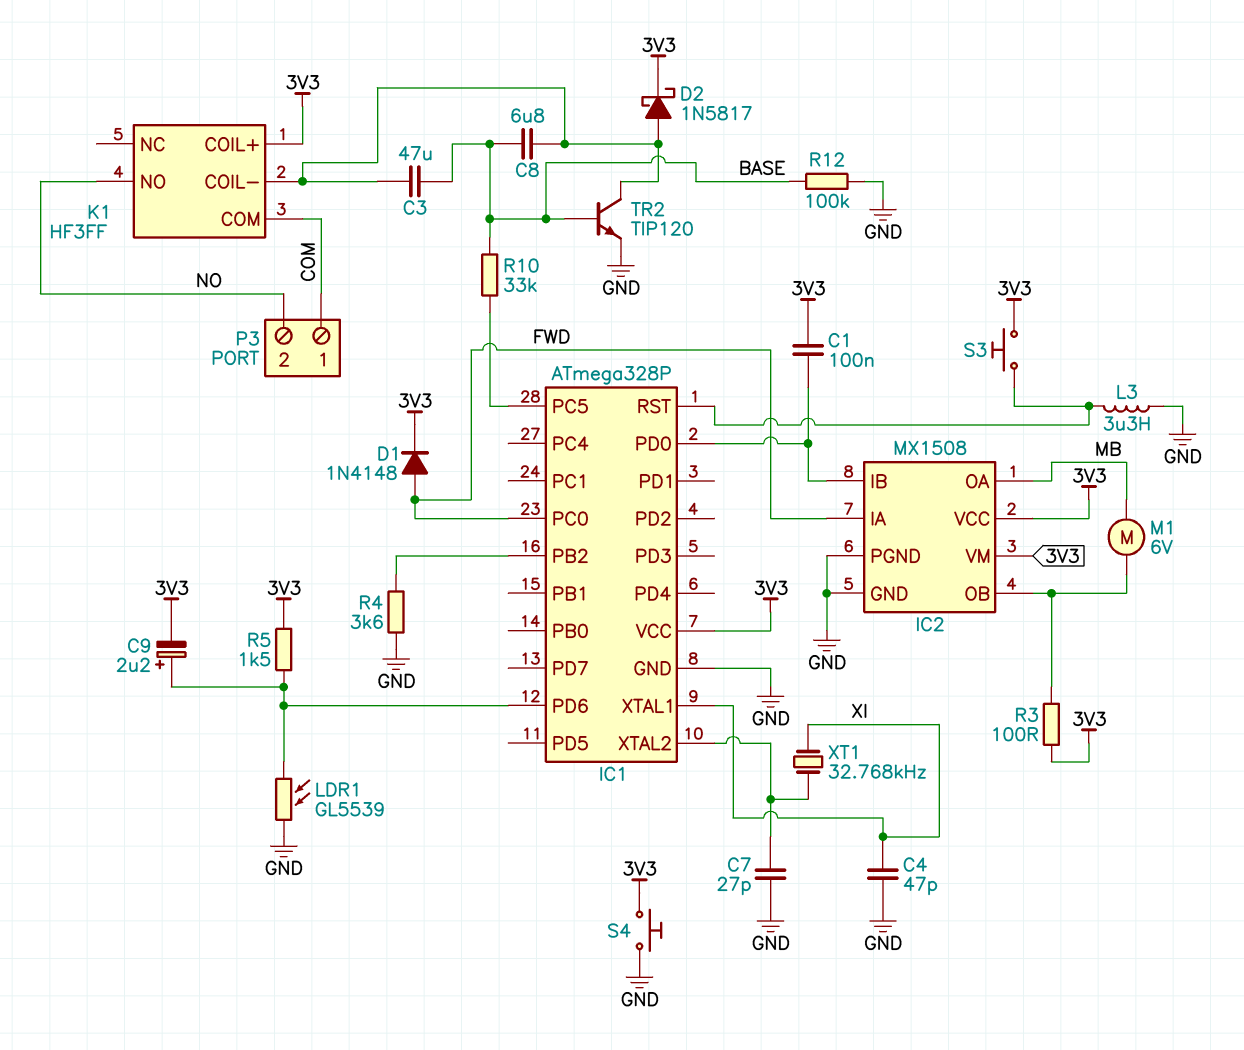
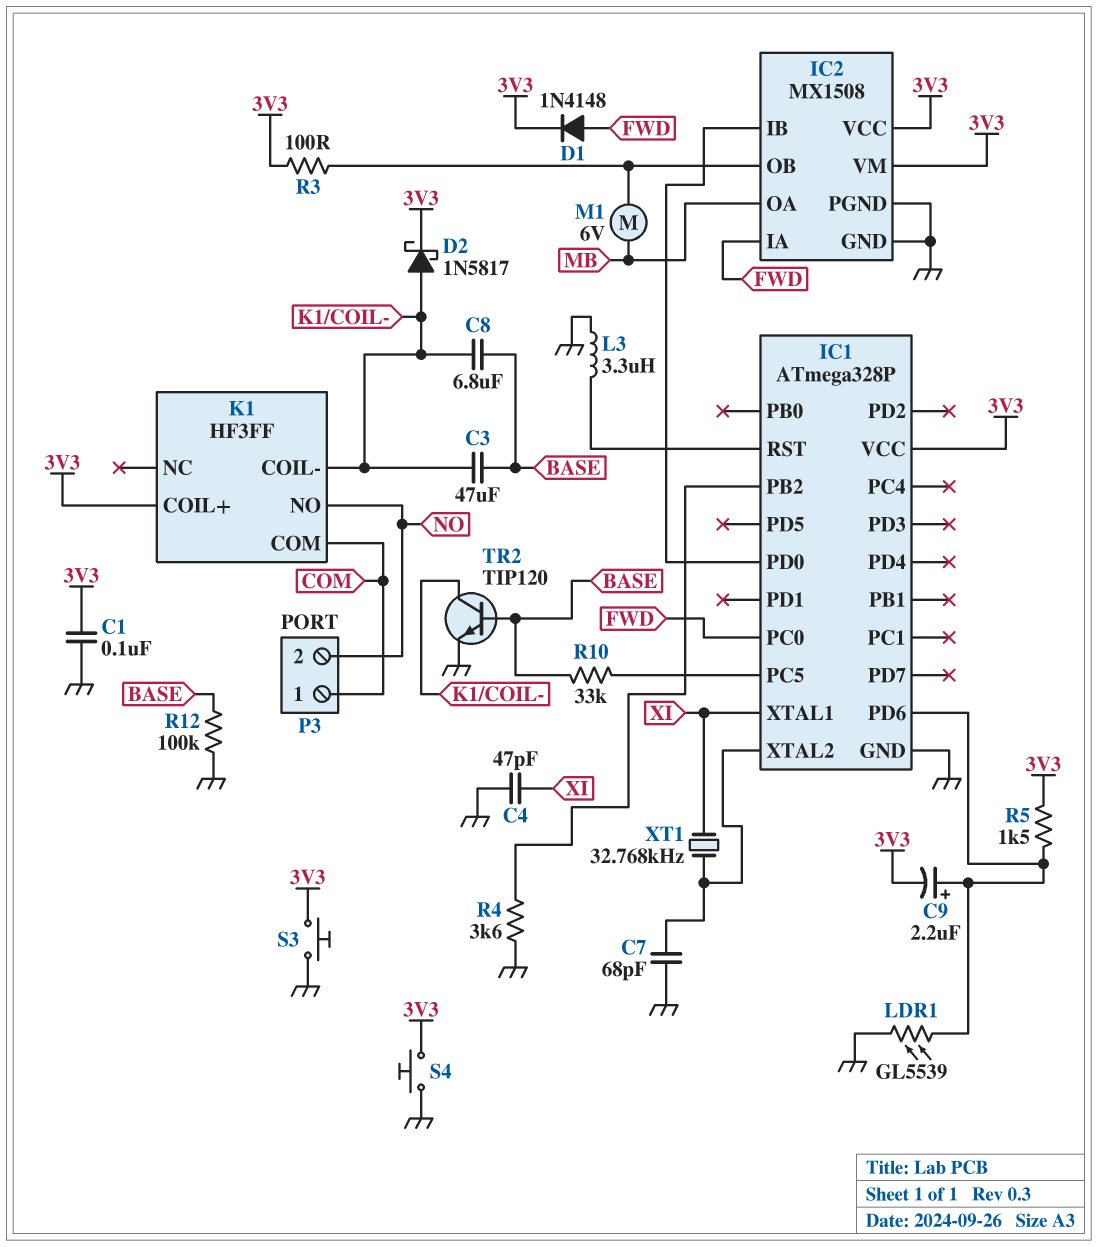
C1: 100nF (3V3, IC1/PD0) -> 100nF (3V3, GND)
C7: 27pF (GND, IC1/XTAL2) -> 68pF (GND, IC1/XTAL2)
S3: button (3V3, IC1/RST) -> button (3V3, GND)

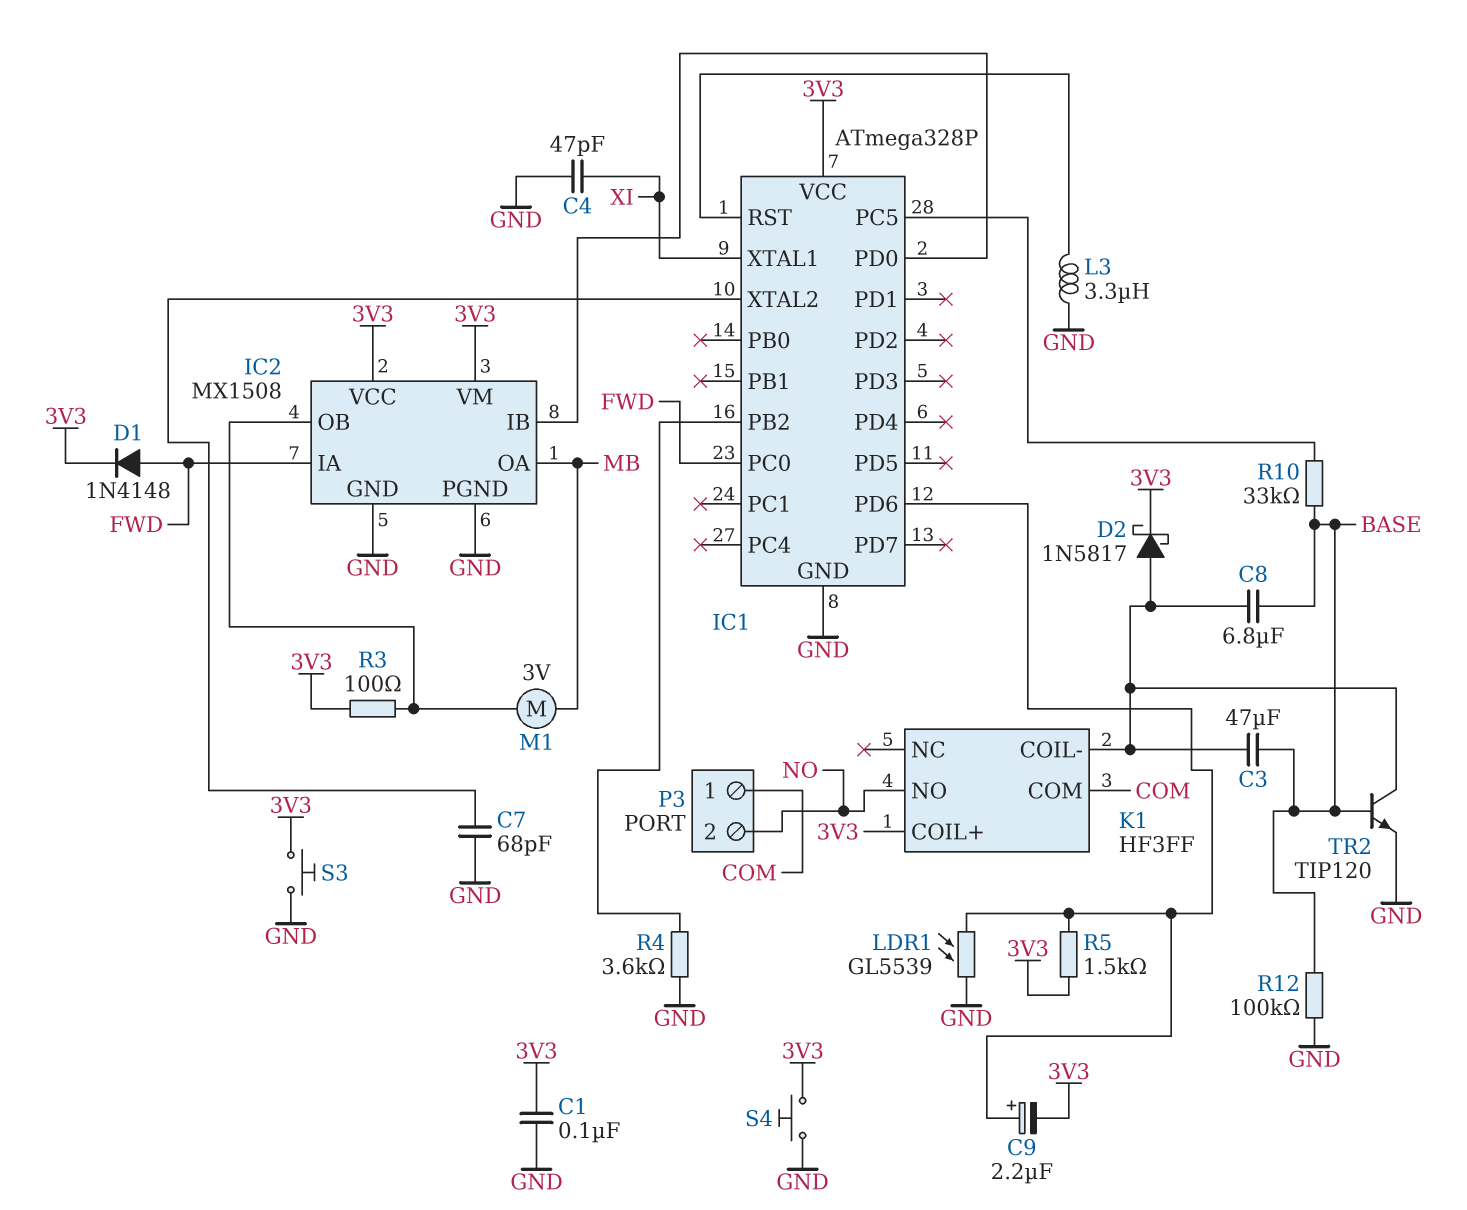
M1: motor 6V (IC2/OB, MB) -> motor 3V (IC2/OB, MB)
XT1: 32.768kHz (IC1/XTAL2, XI) -> none

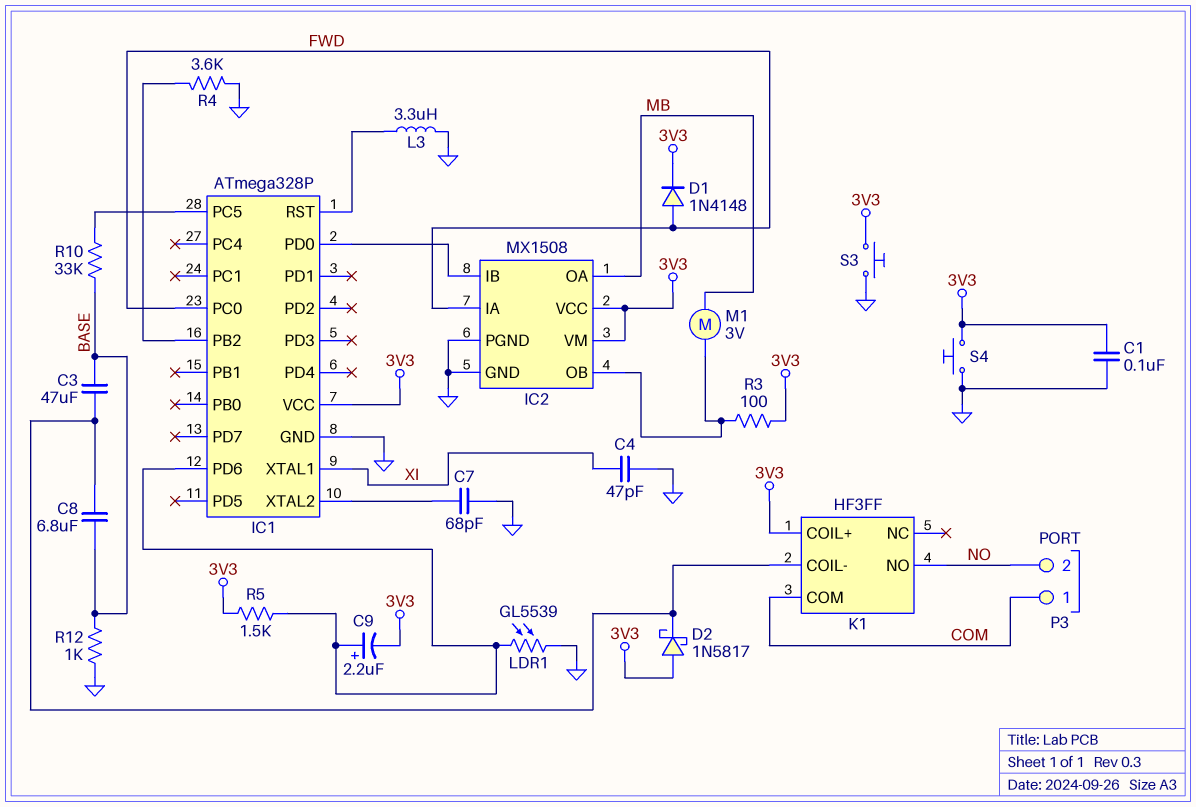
D2: schottky 1N5817 (A K1/COIL-, K 3V3) -> schottky 1N5817 (A 3V3, K K1/COIL-)
R12: 100k (BASE, GND) -> 1k (BASE, GND)
TR2: NPN TIP120 (B BASE, C K1/COIL-, E GND) -> none

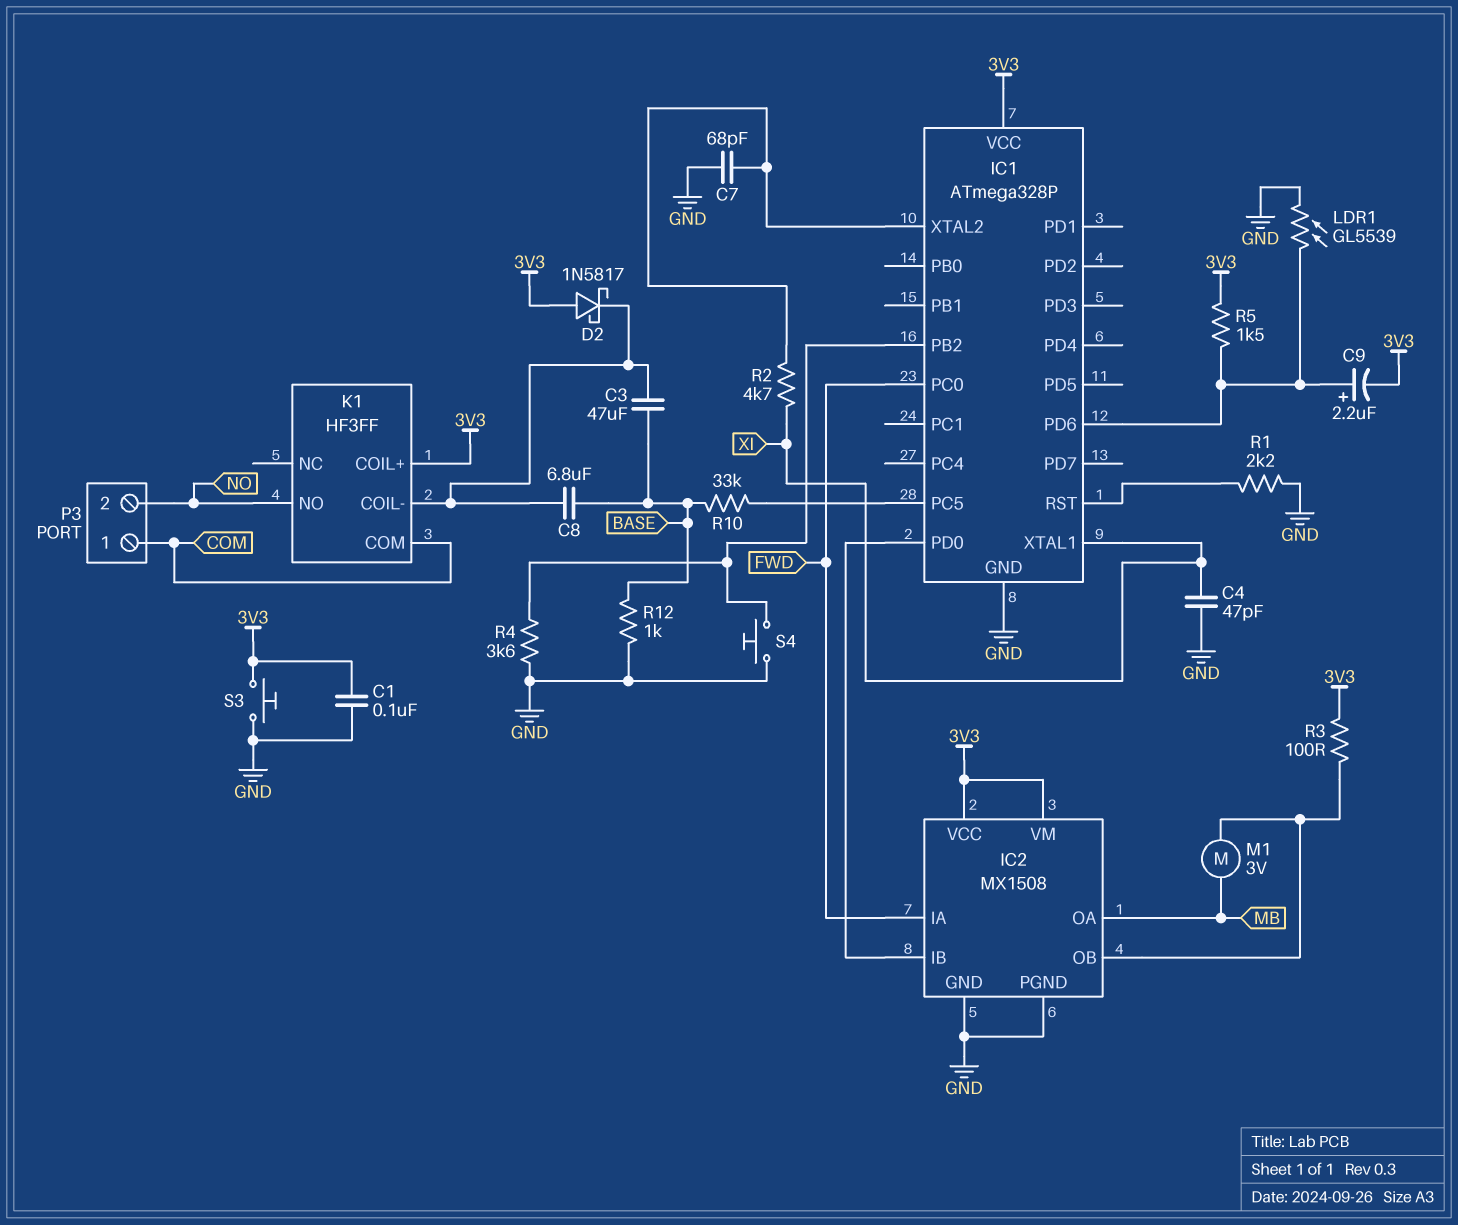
D1: diode 1N4148 (A FWD, K 3V3) -> none
L3: 3.3uH (GND, IC1/RST) -> none
R1: none -> 2.2k (GND, IC1/RST)
R2: none -> 4.7k (IC1/XTAL2, XI)
S4: button (3V3, GND) -> button (GND, IC1/PB2)

